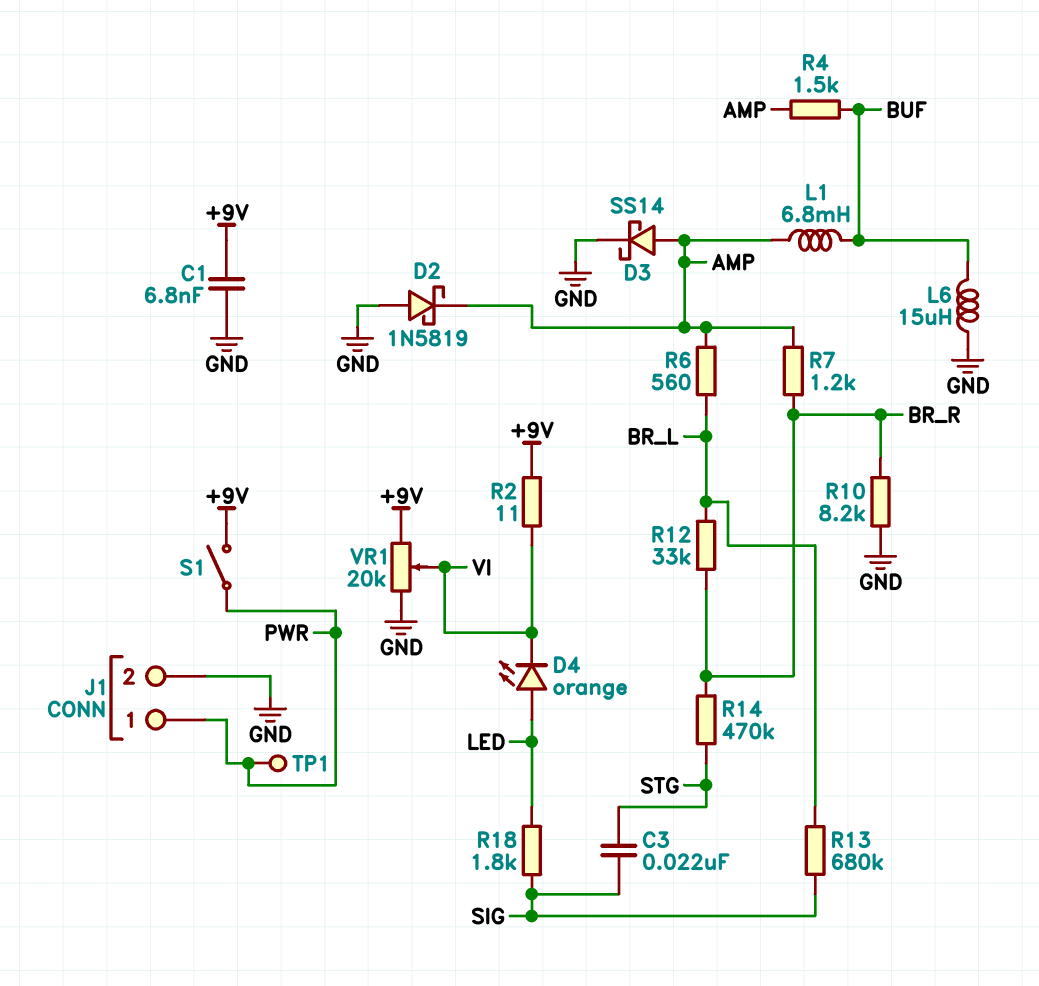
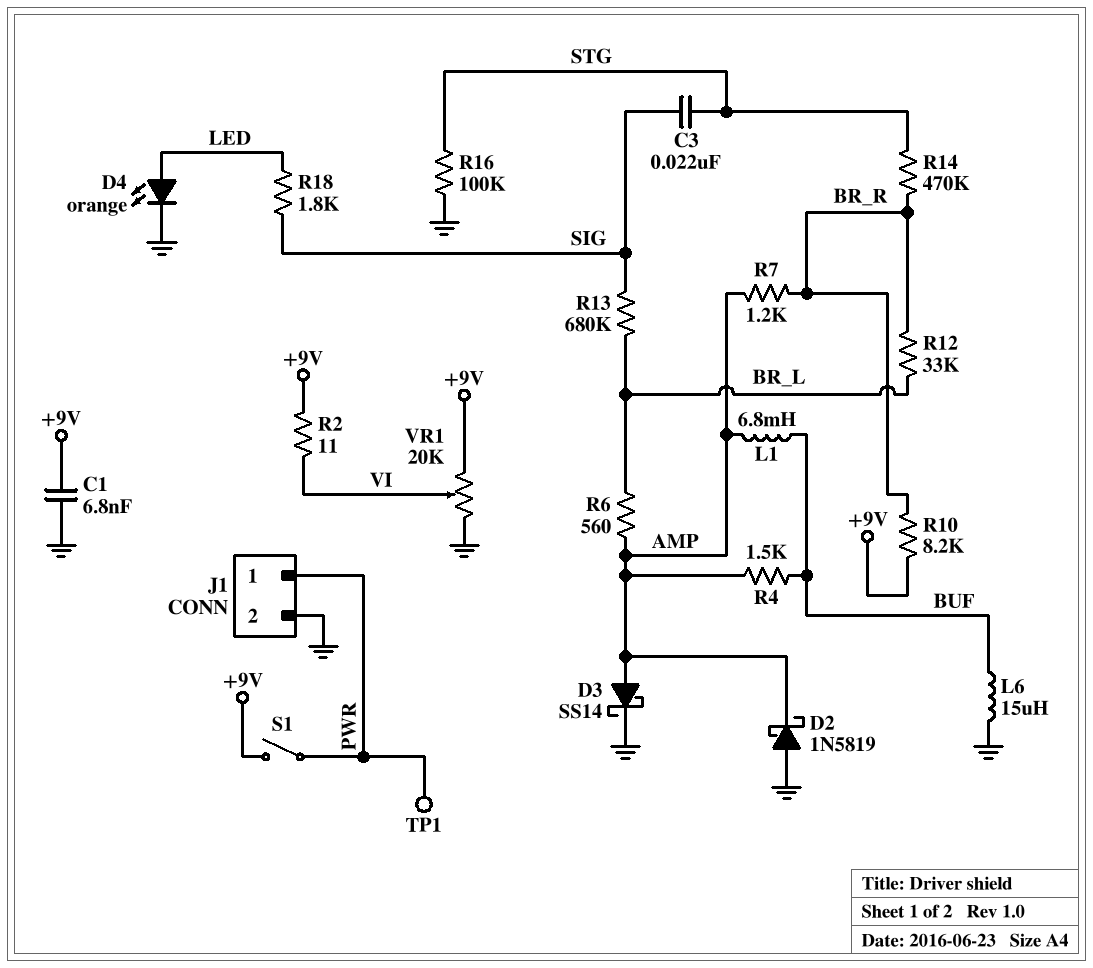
D4: LED orange (A LED, K VI) -> LED orange (A LED, K GND)
R10: 8.2k (BR_R, GND) -> 8.2k (+9V, BR_R)
R16: none -> 100k (GND, STG)

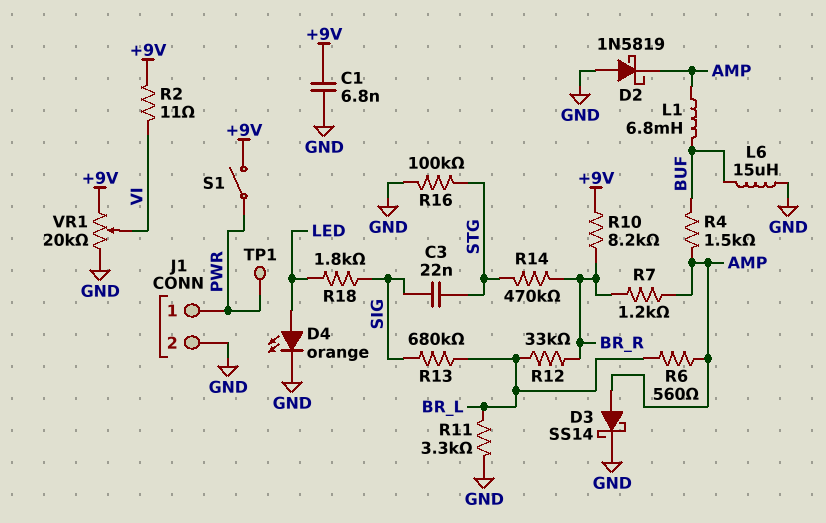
R11: none -> 3.3k (BR_L, GND)

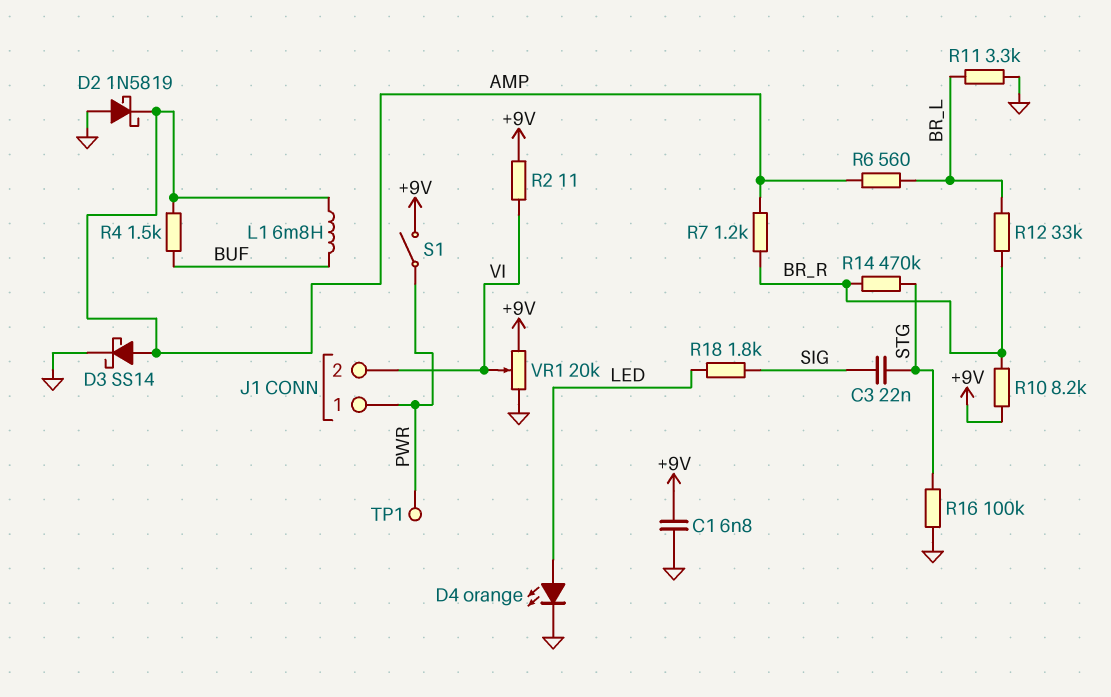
J1 pin 2: GND -> VI
L6: 15uH (BUF, GND) -> none
R13: 680k (BR_L, SIG) -> none

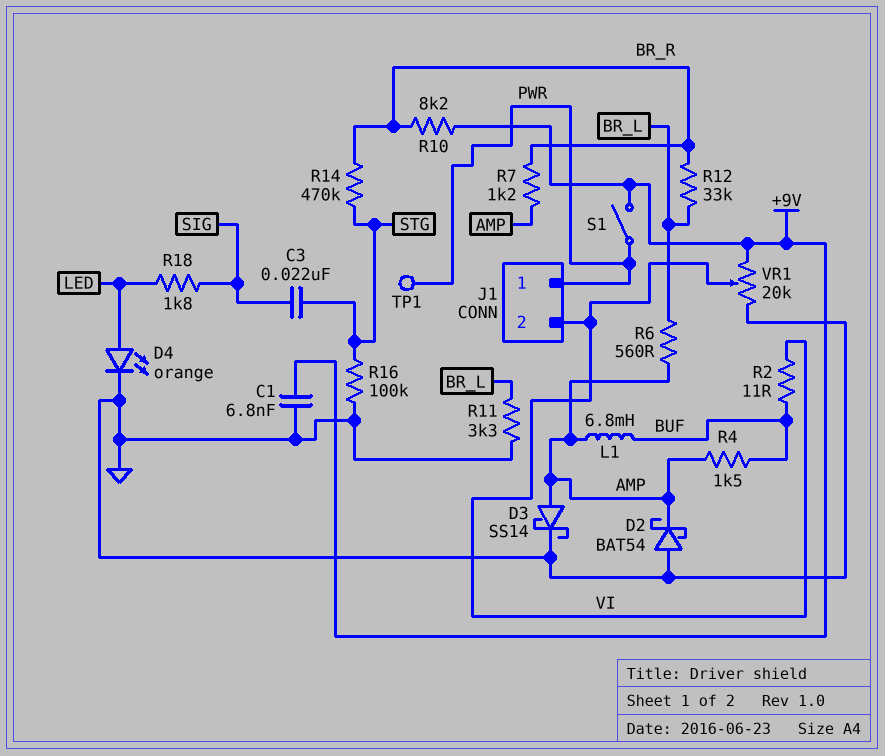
D2: schottky 1N5819 (A GND, K AMP) -> schottky BAT54 (A GND, K AMP)
R2: 11 (+9V, VI) -> 11 (BUF, VI)

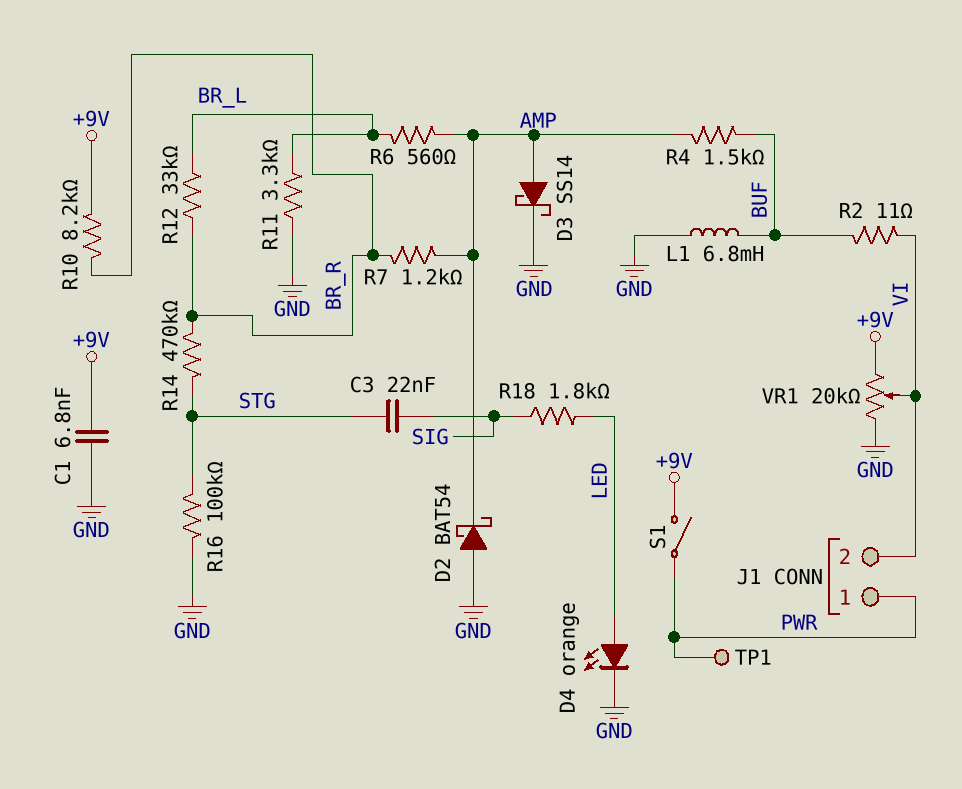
L1: 6.8mH (AMP, BUF) -> 6.8mH (BUF, GND)

